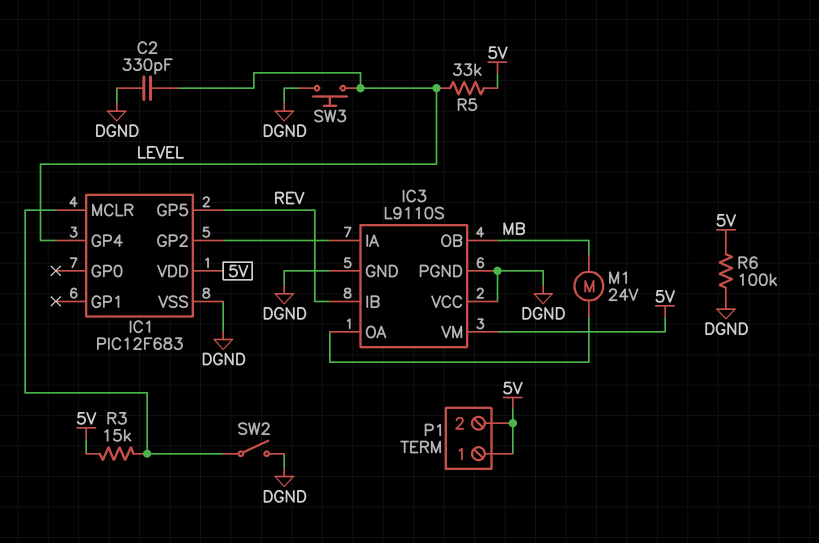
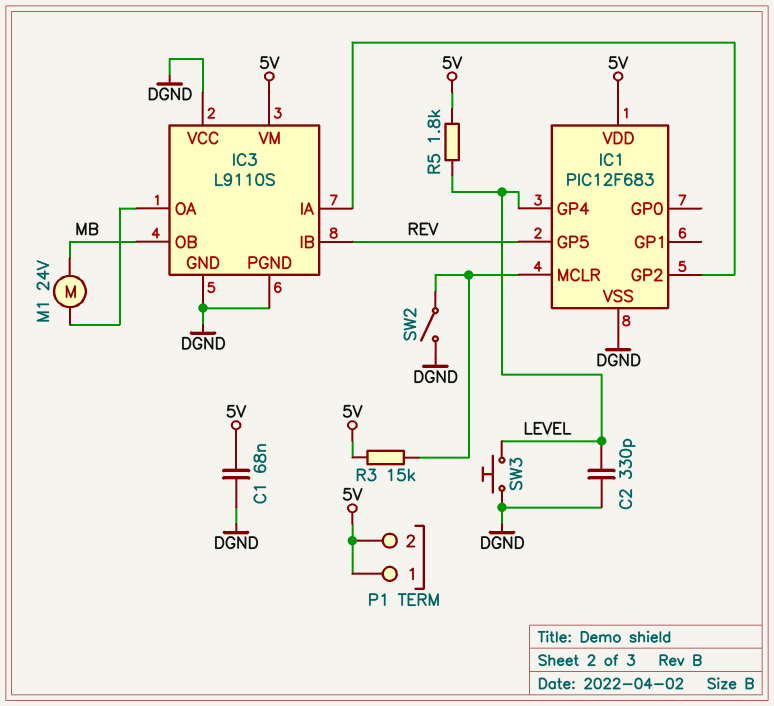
C1: none -> 68nF (5V, DGND)
R5: 33k (5V, LEVEL) -> 1.8k (5V, LEVEL)
R6: 100k (5V, DGND) -> none

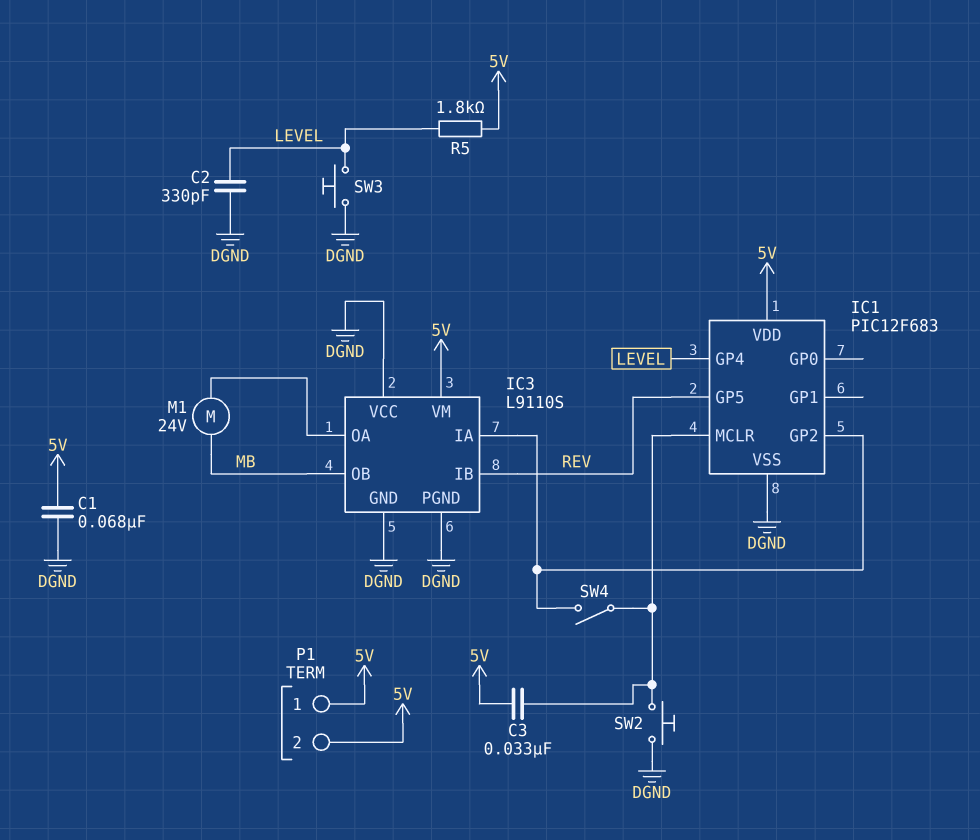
C3: none -> 33nF (5V, IC1/MCLR)
R3: 15k (5V, IC1/MCLR) -> none
SW2: switch (DGND, IC1/MCLR) -> button (DGND, IC1/MCLR)
SW4: none -> switch (IC1/GP2, IC1/MCLR)

